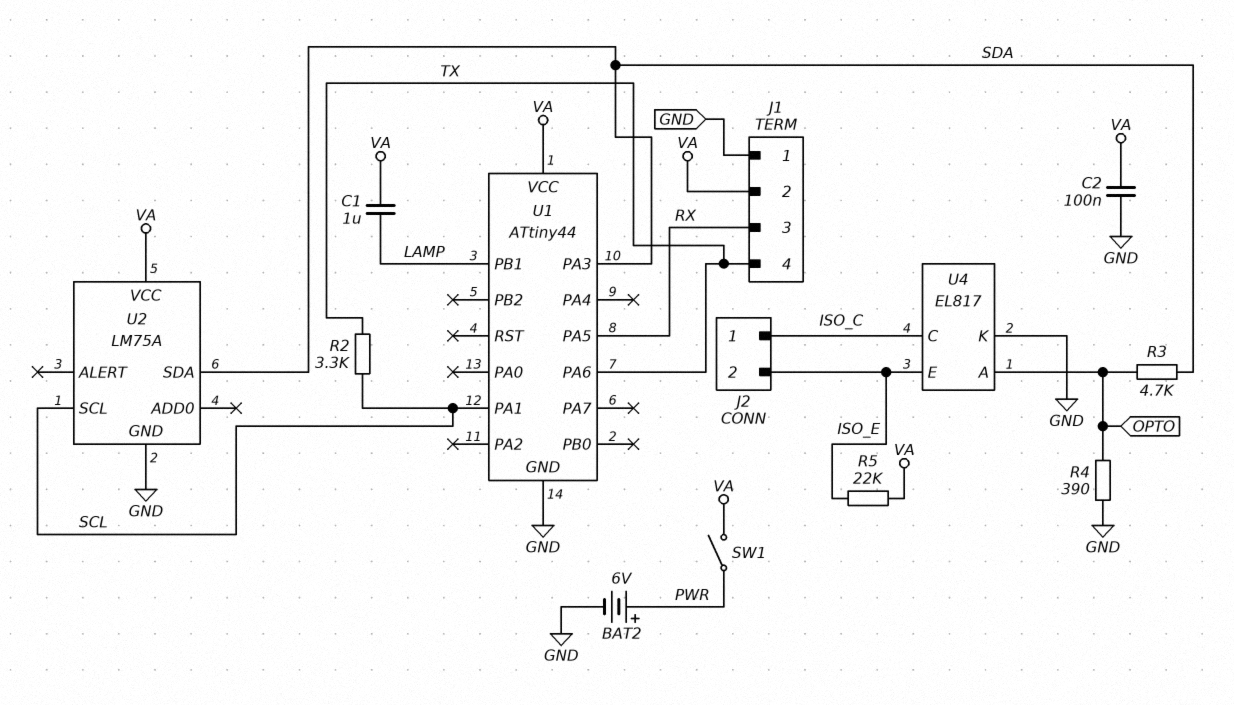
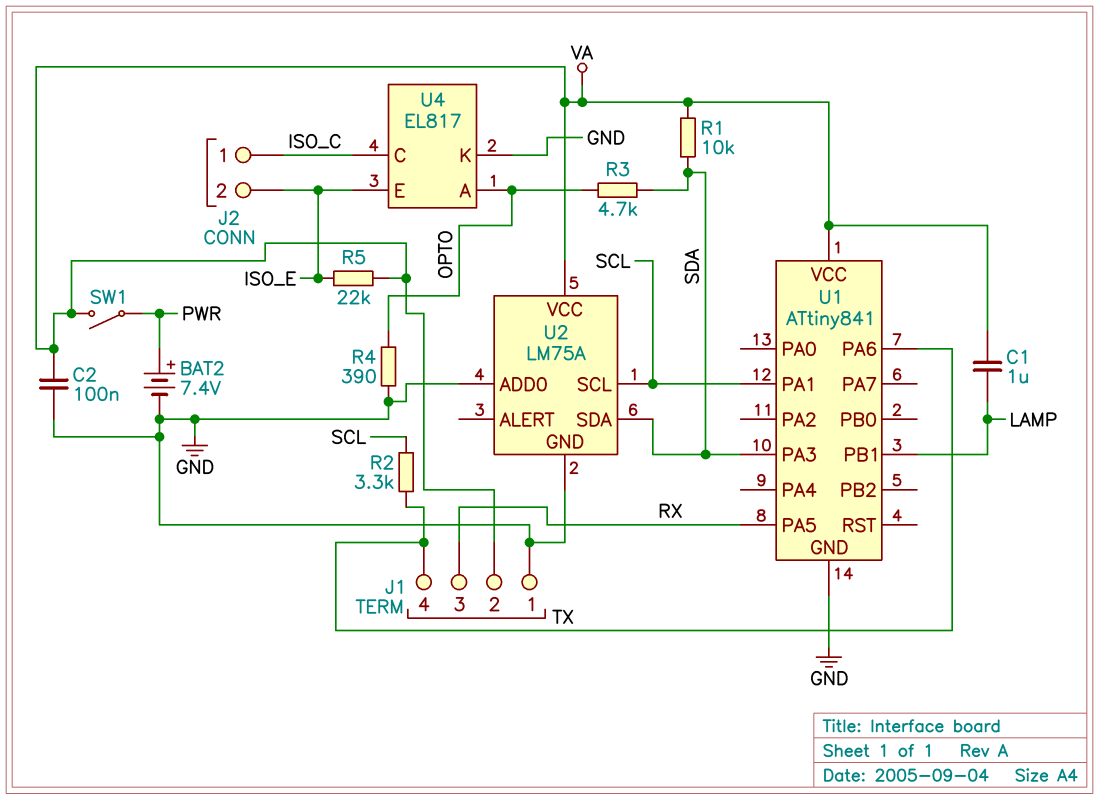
BAT2: 6V (plus PWR, minus GND) -> 7.4V (plus PWR, minus GND)
R1: none -> 10k (SDA, VA)
U1: ATtiny44 -> ATtiny841
U2 pin ADD0: none -> GND

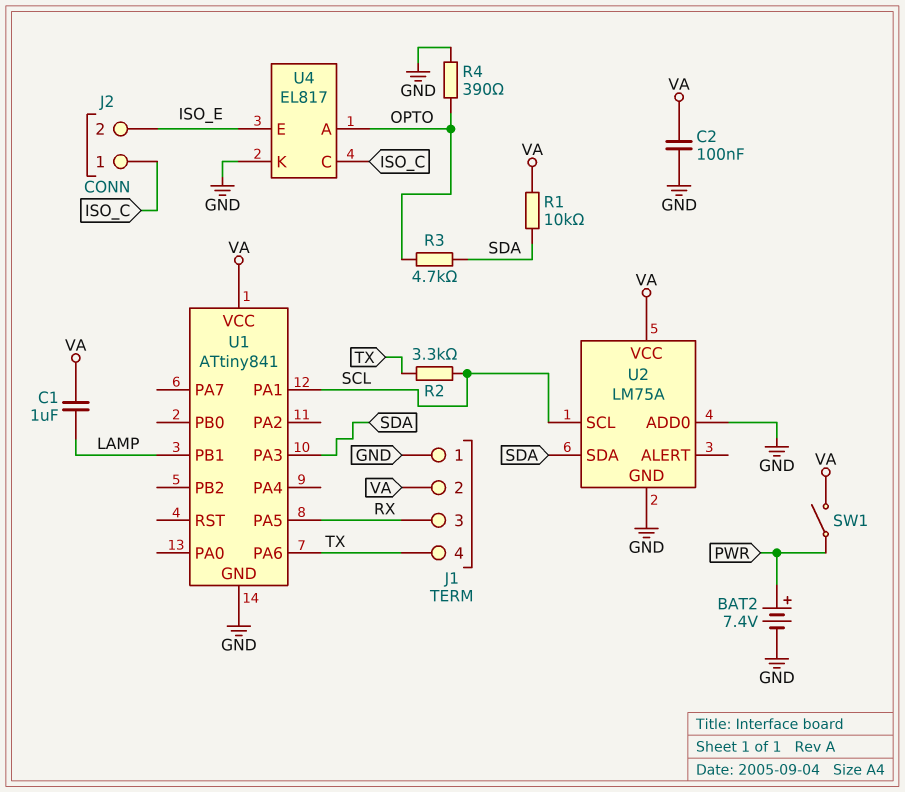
R5: 22k (ISO_E, VA) -> none

